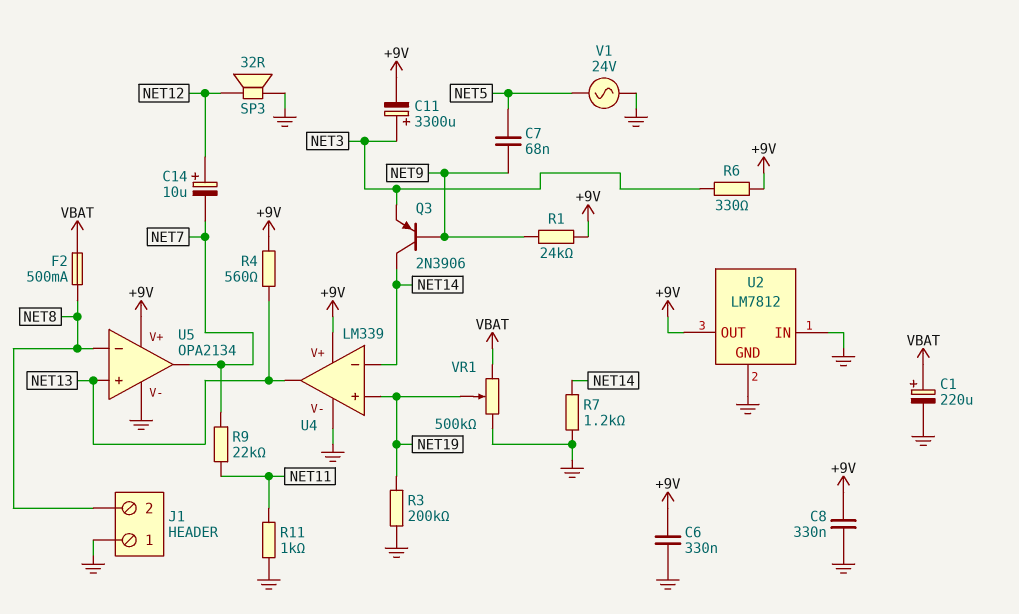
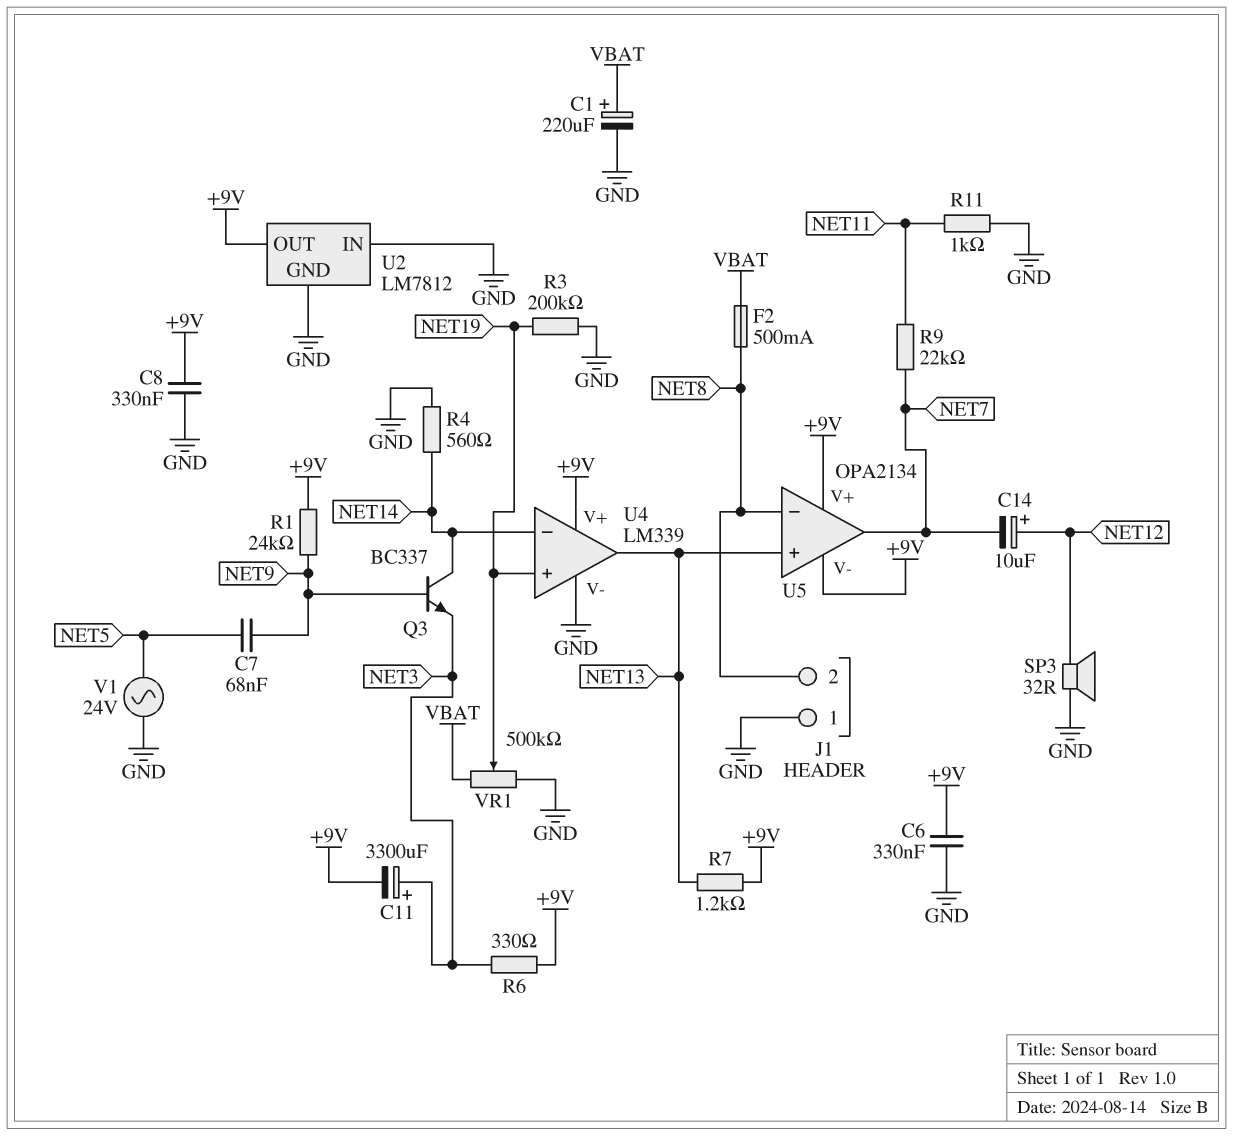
Q3: PNP 2N3906 (B NET9, C NET14, E NET3) -> NPN BC337 (B NET9, C NET14, E NET3)
R4: 560 (+9V, NET13) -> 560 (GND, NET14)
R7: 1.2k (GND, NET14) -> 1.2k (+9V, NET13)
U5 pin V-: GND -> +9V

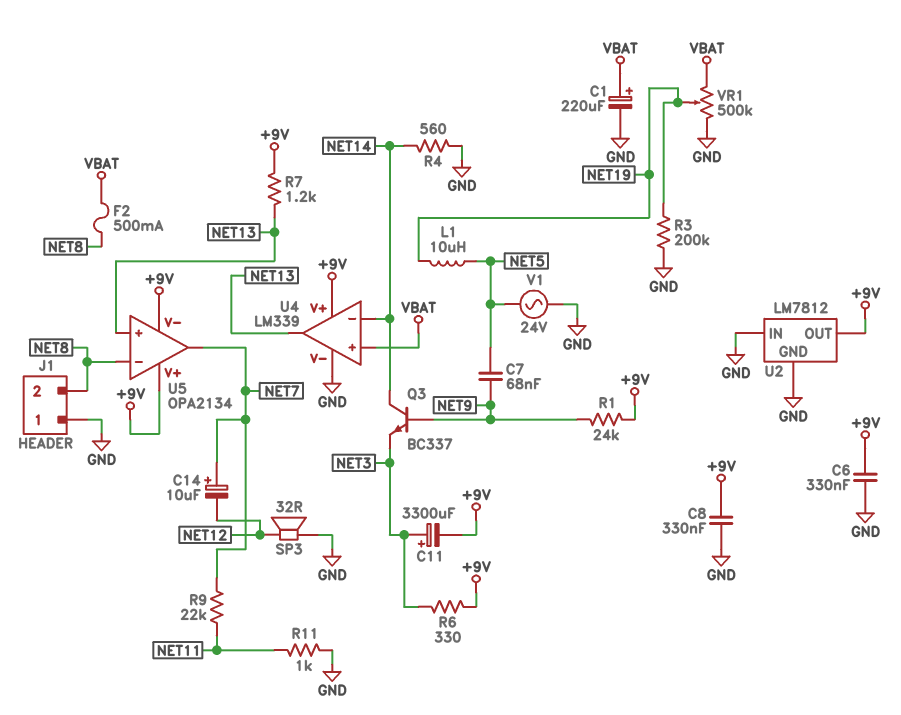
C14: 10uF (plus NET12, minus NET7) -> 10uF (plus NET7, minus NET12)
L1: none -> 10uH (NET5, NET19)
U4 pin in+: NET19 -> VBAT

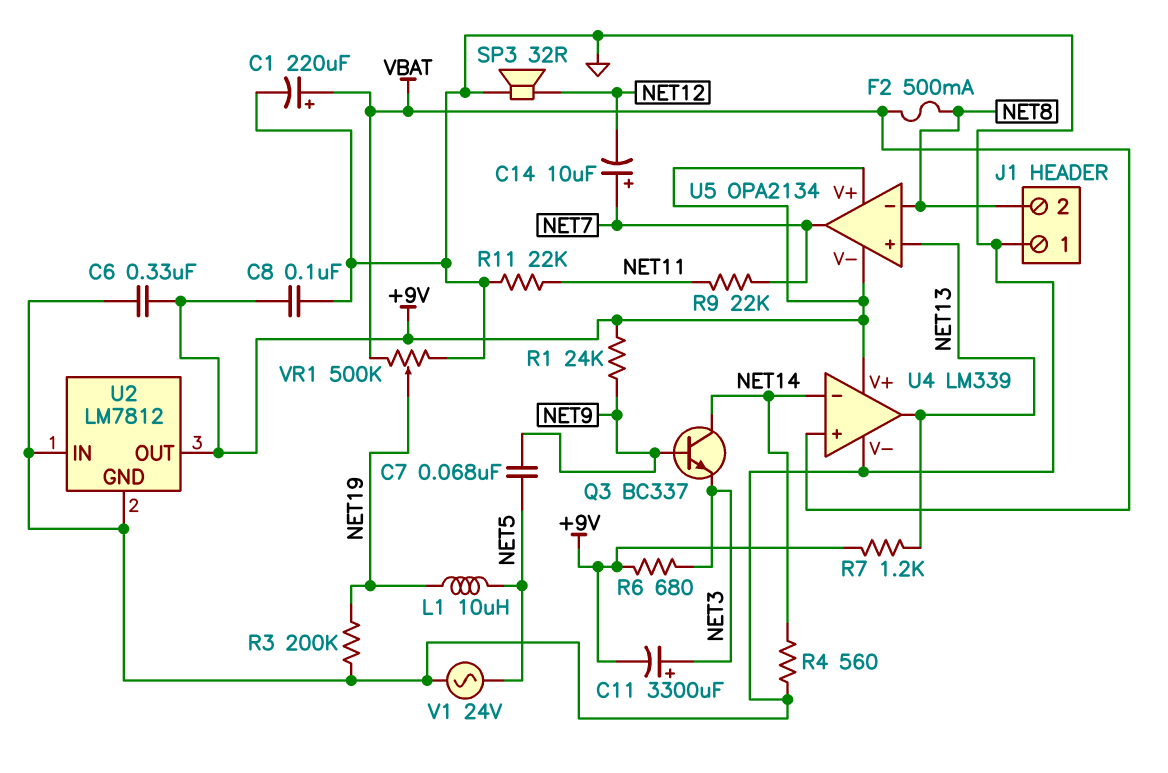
C8: 330nF (+9V, GND) -> 100nF (+9V, GND)
R6: 330 (+9V, NET3) -> 680 (+9V, NET3)
R11: 1k (GND, NET11) -> 22k (GND, NET11)

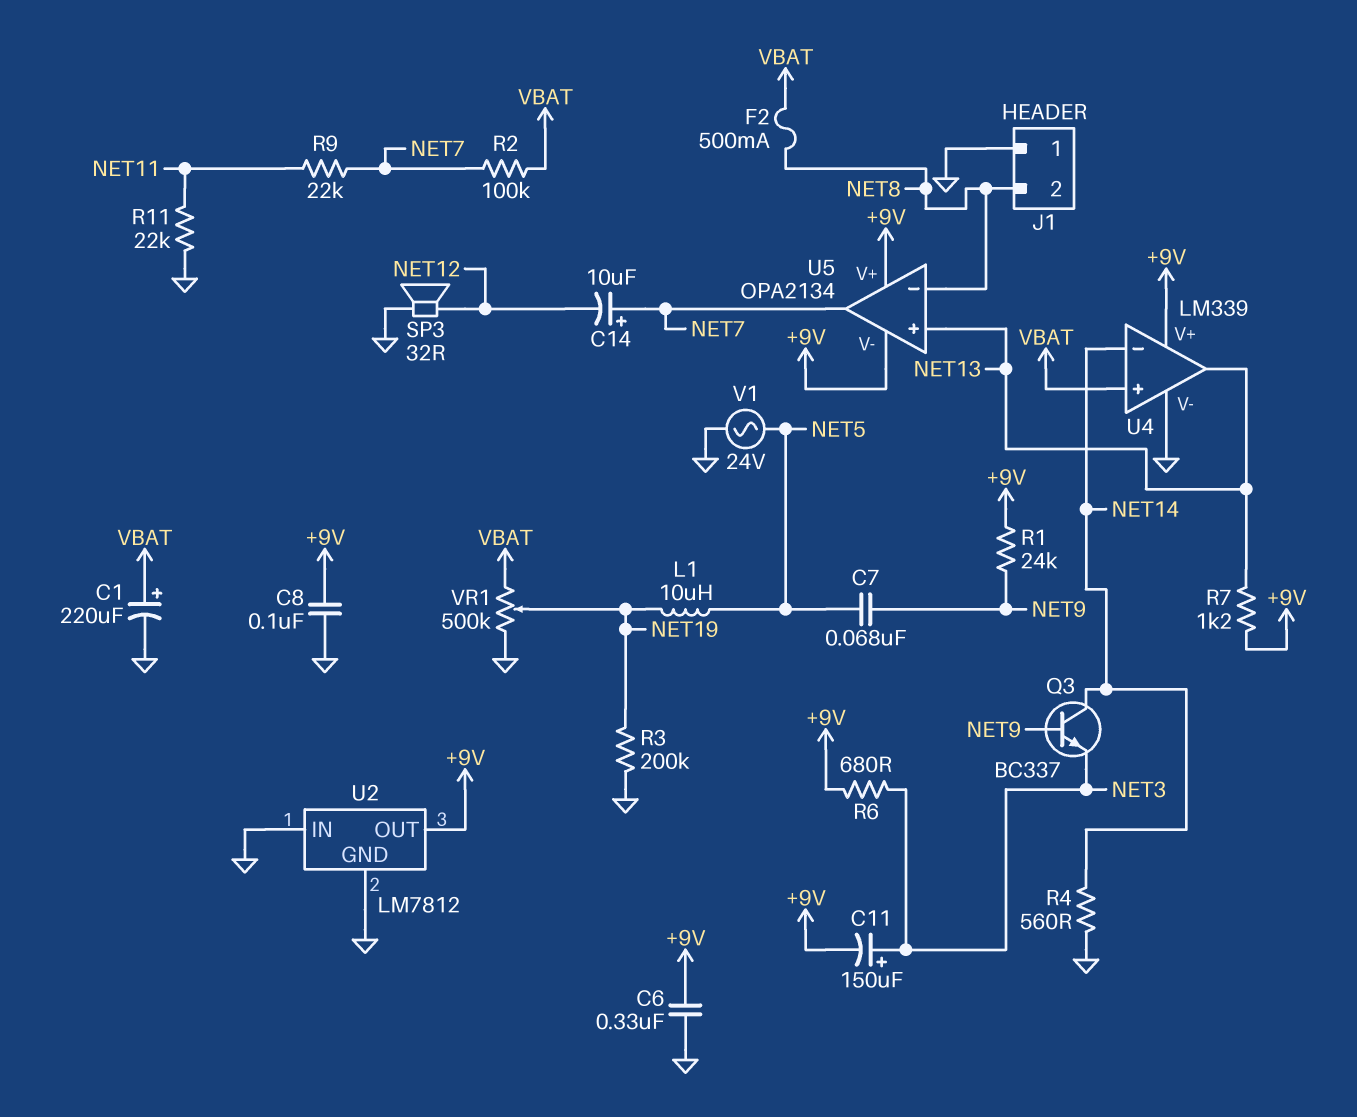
C11: 3300uF (plus NET3, minus +9V) -> 150uF (plus NET3, minus +9V)
R2: none -> 100k (NET7, VBAT)

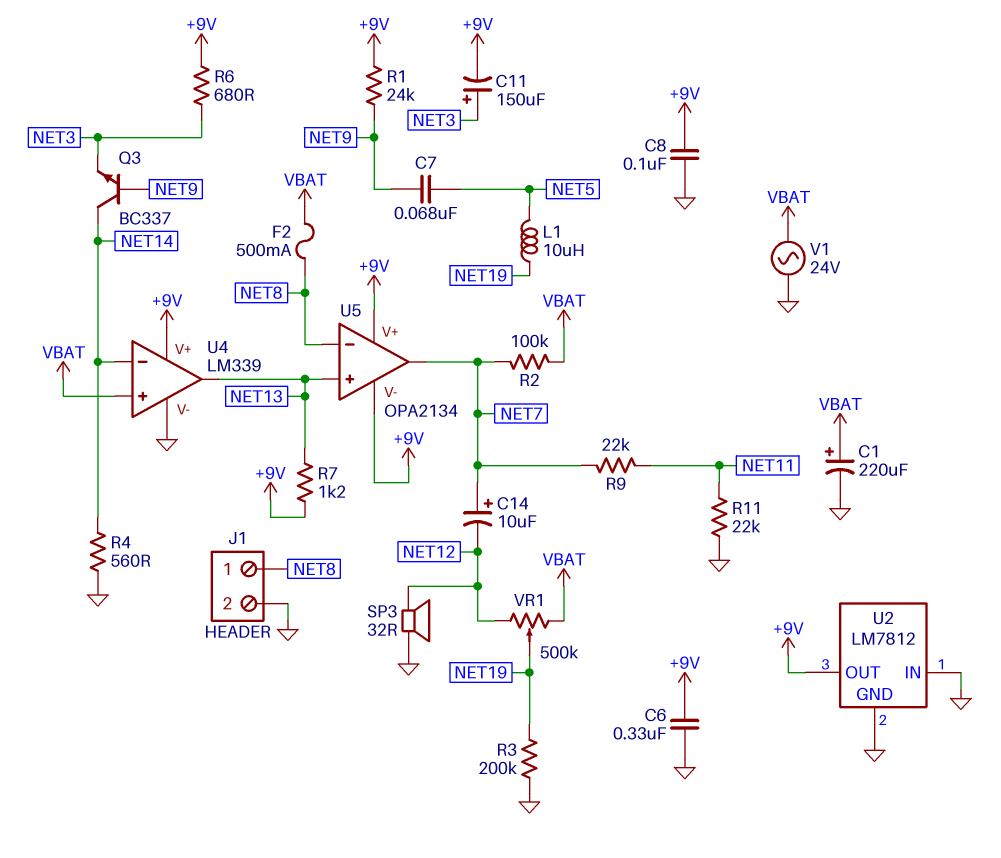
J1 pin 1: GND -> NET8
J1 pin 2: NET8 -> GND
V1: AC 24V (GND, NET5) -> AC 24V (GND, VBAT)
VR1: 500k (GND, VBAT, wiper NET19) -> 500k (NET12, VBAT, wiper NET19)

